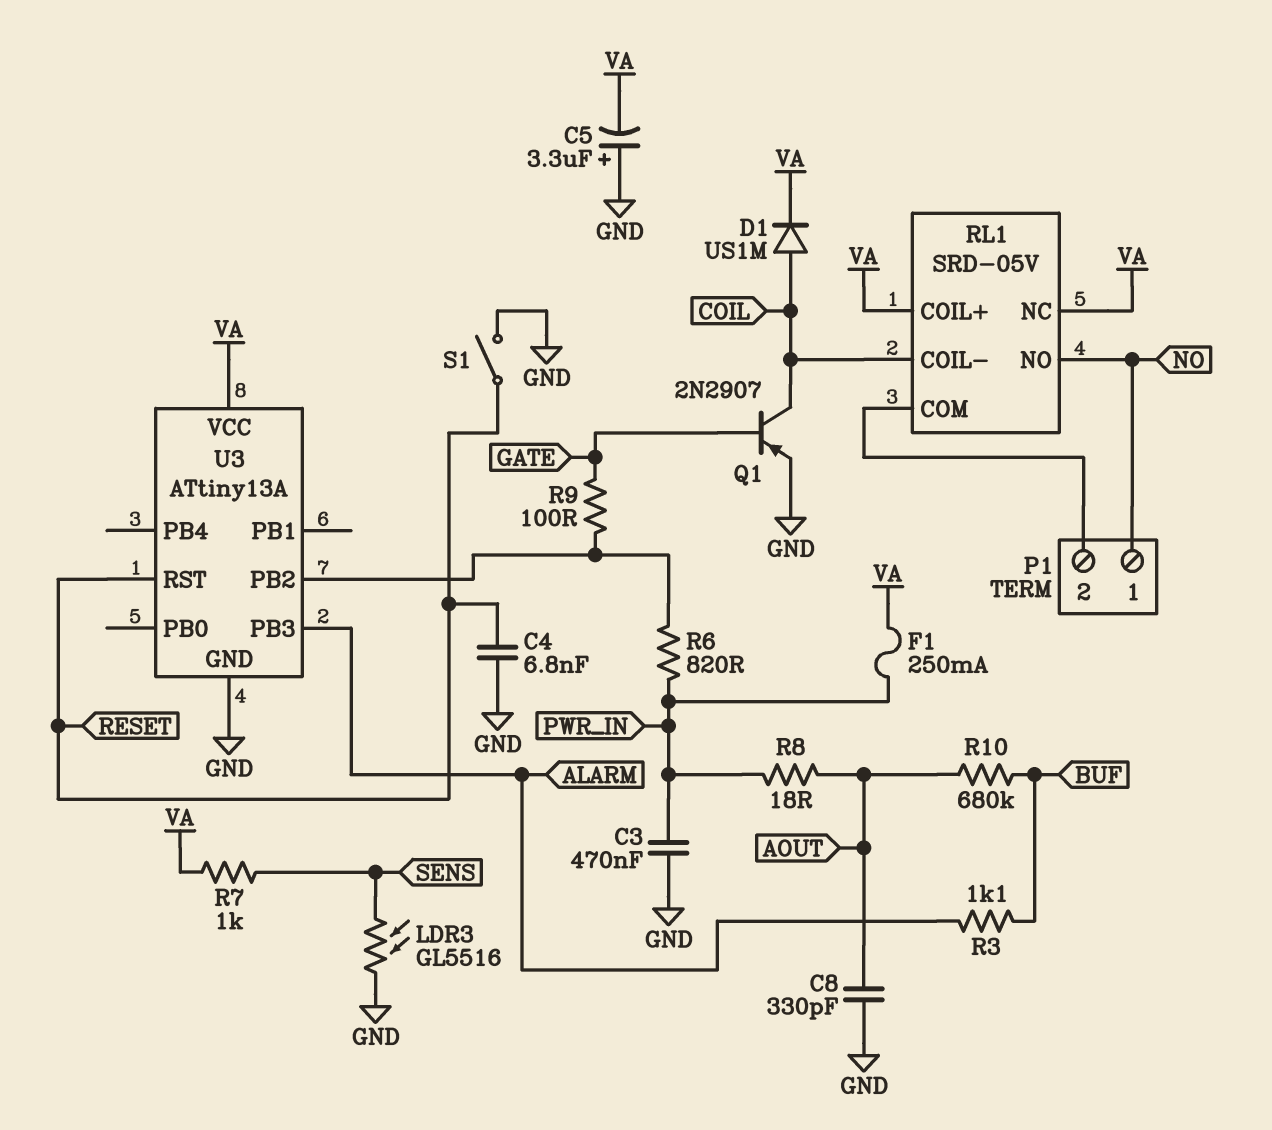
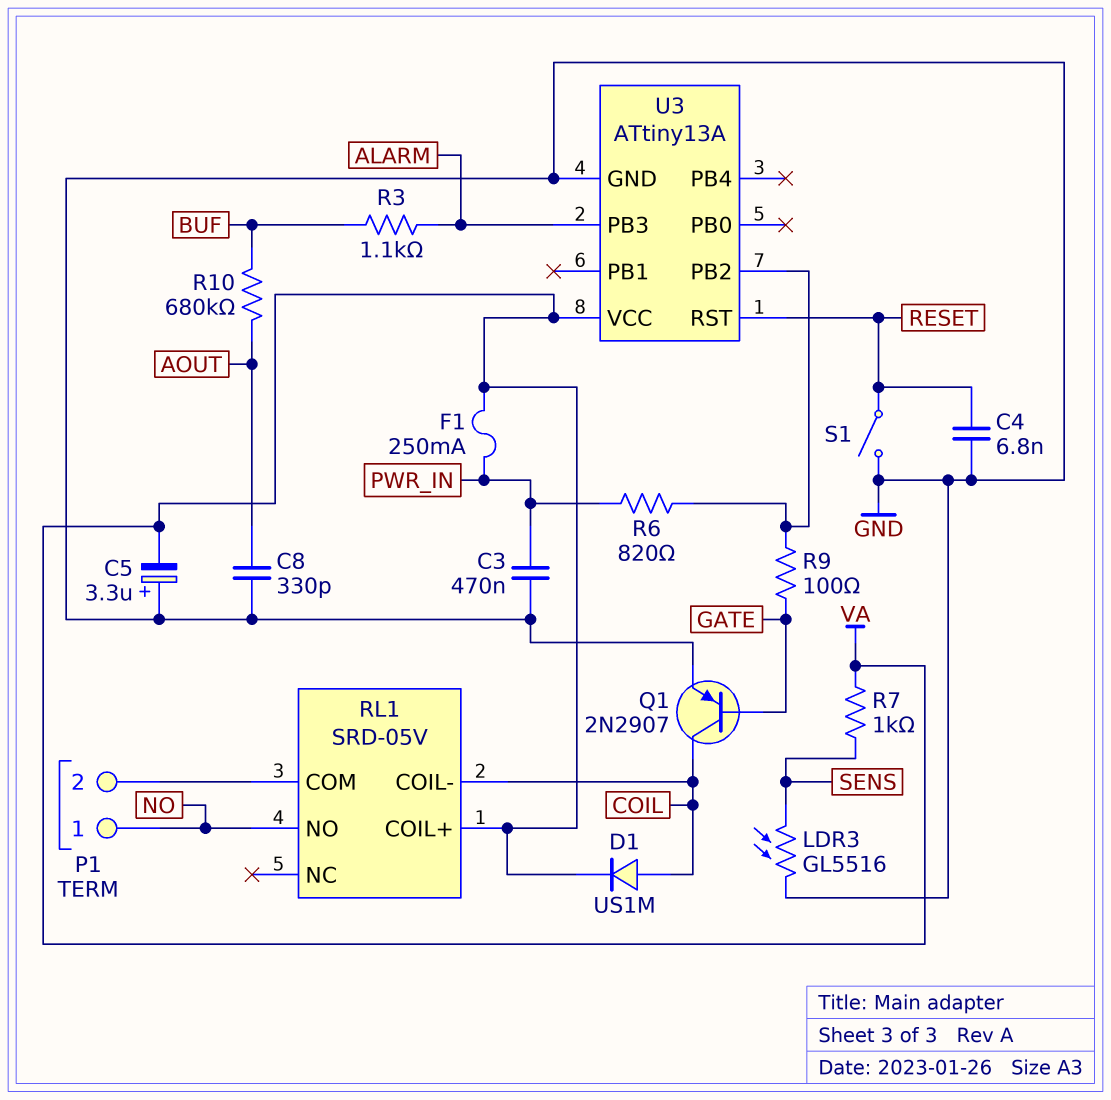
R8: 18 (AOUT, PWR_IN) -> none
RL1 pin NC: VA -> none

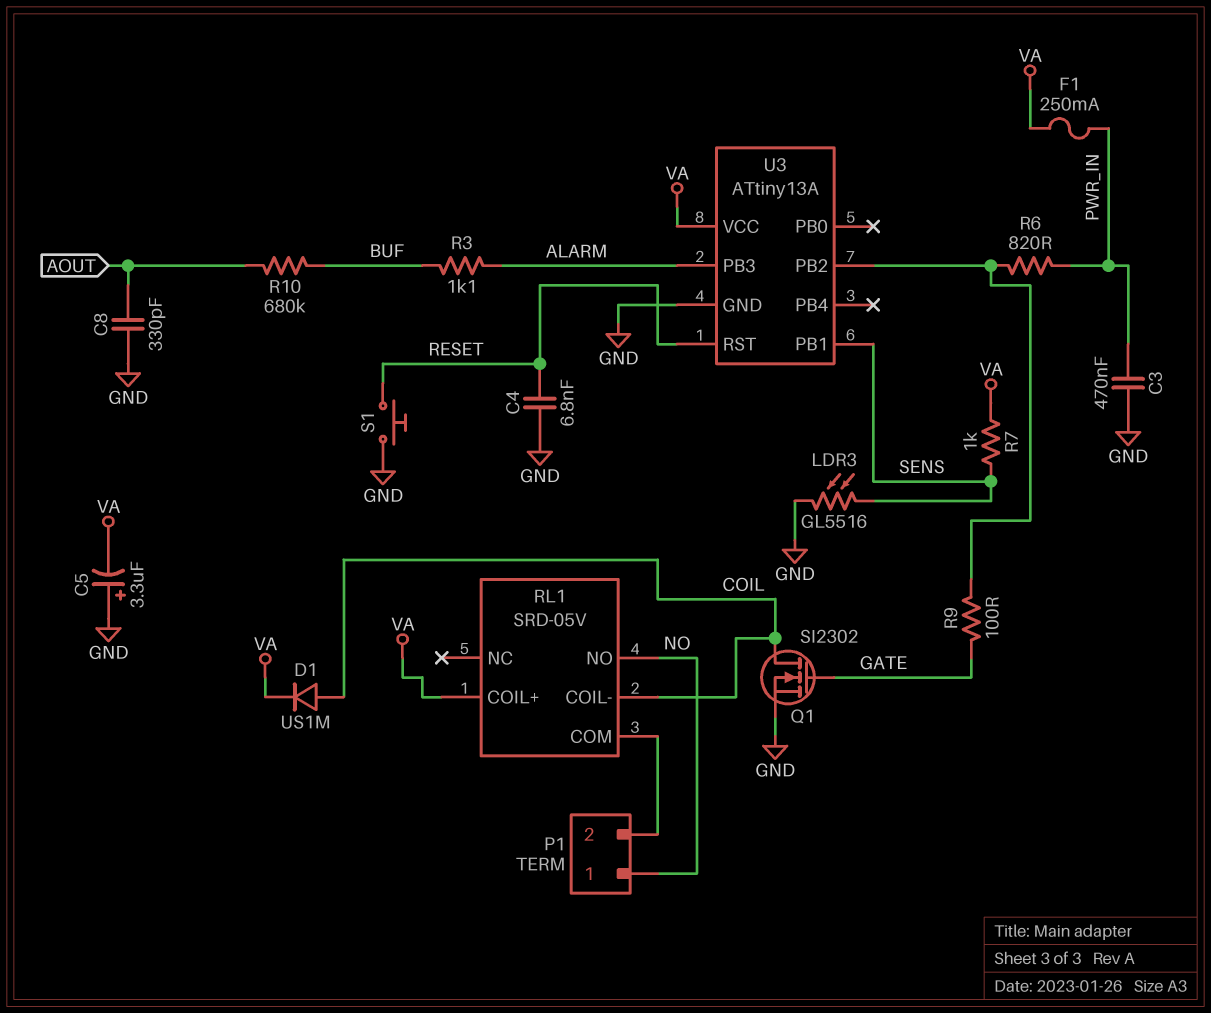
Q1: PNP 2N2907 (B GATE, C COIL, E GND) -> NMOS SI2302 (G GATE, D COIL, S GND)
S1: switch (GND, RESET) -> button (GND, RESET)
U3 pin PB1: none -> SENS

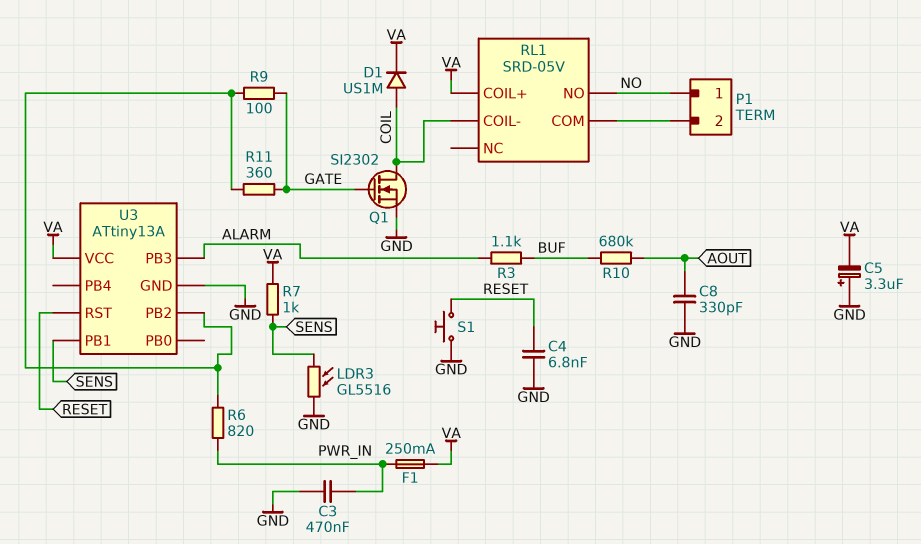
R11: none -> 360 (GATE, U3/PB2)

